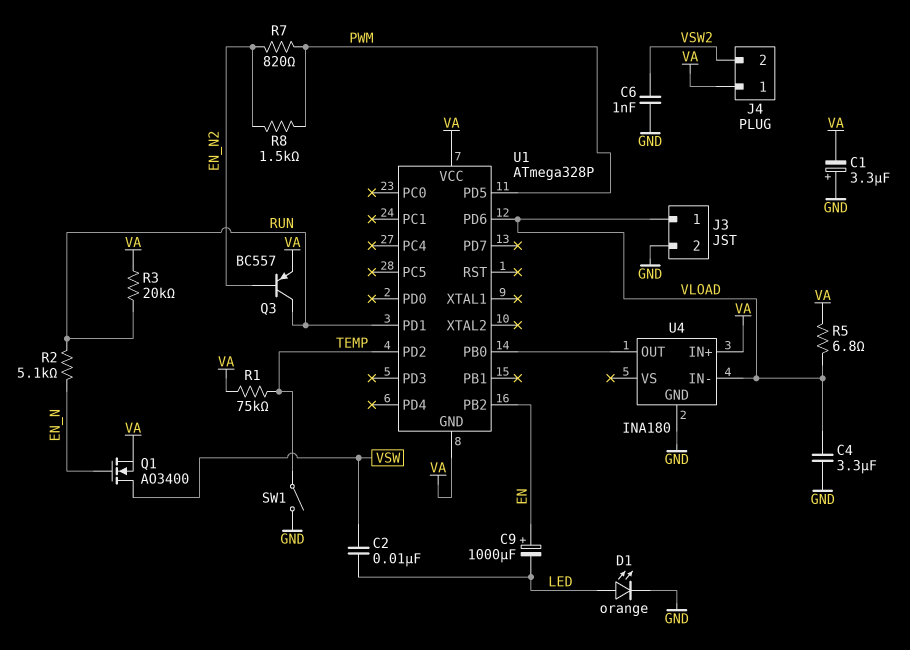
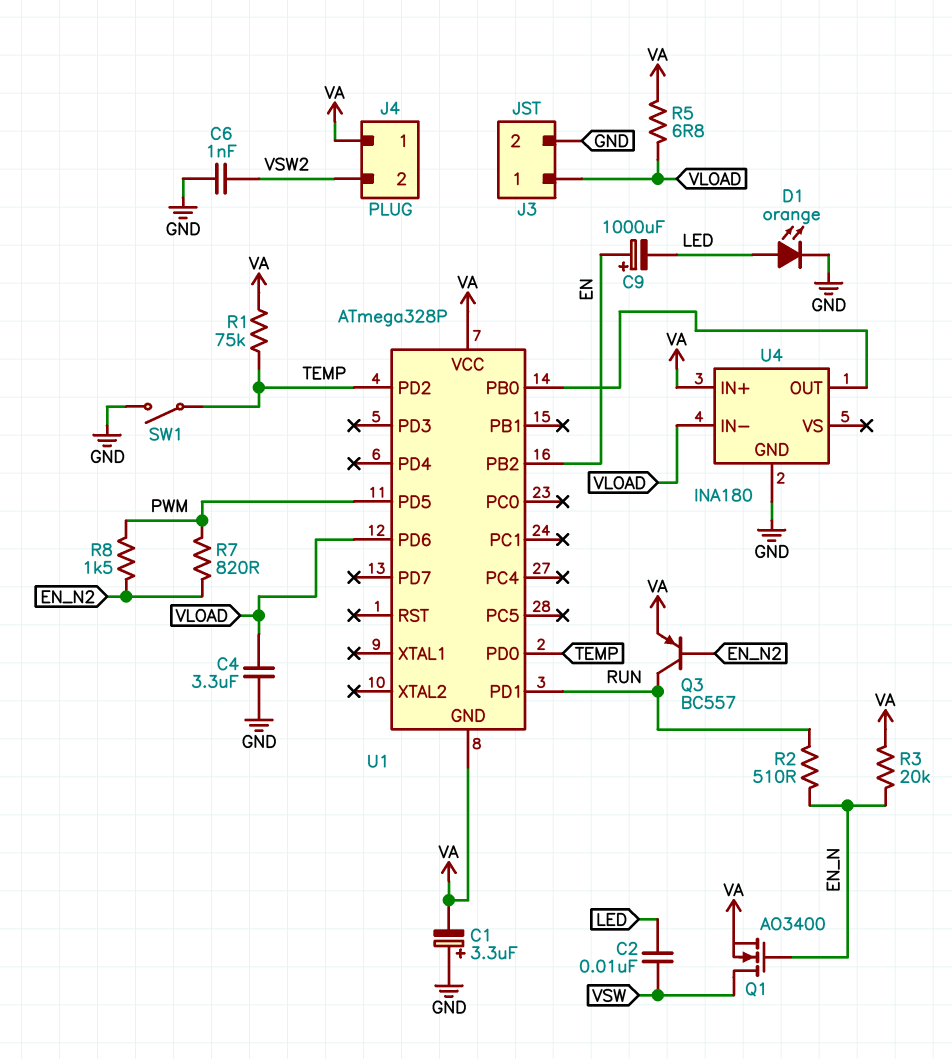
R2: 5.1k (EN_N, RUN) -> 510 (EN_N, RUN)
R3: 20k (RUN, VA) -> 20k (EN_N, VA)
U1 pin PD0: none -> TEMP

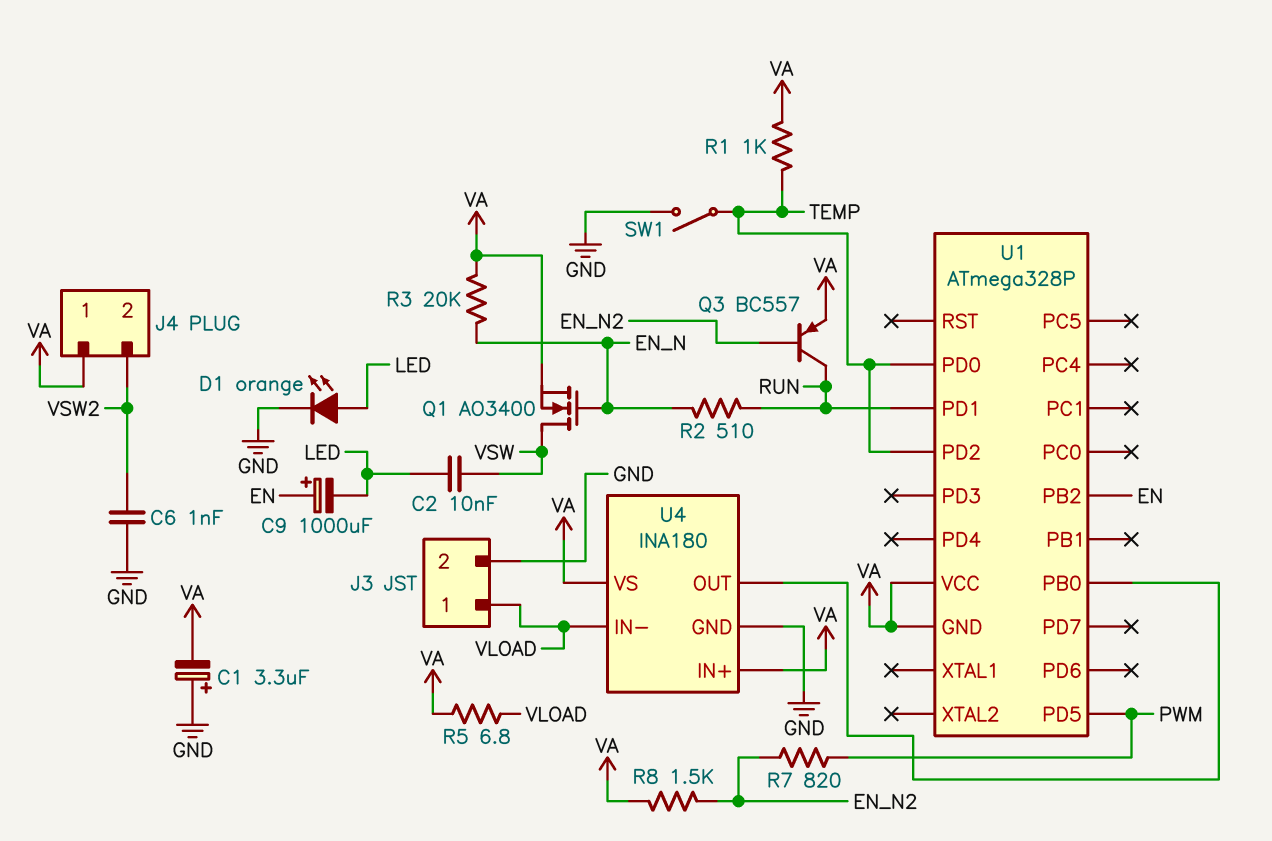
C4: 3.3uF (GND, VLOAD) -> none
R1: 75k (TEMP, VA) -> 1k (TEMP, VA)
R8: 1.5k (EN_N2, PWM) -> 1.5k (EN_N2, VA)
U1 pin PD6: VLOAD -> none
U4 pin VS: none -> VA

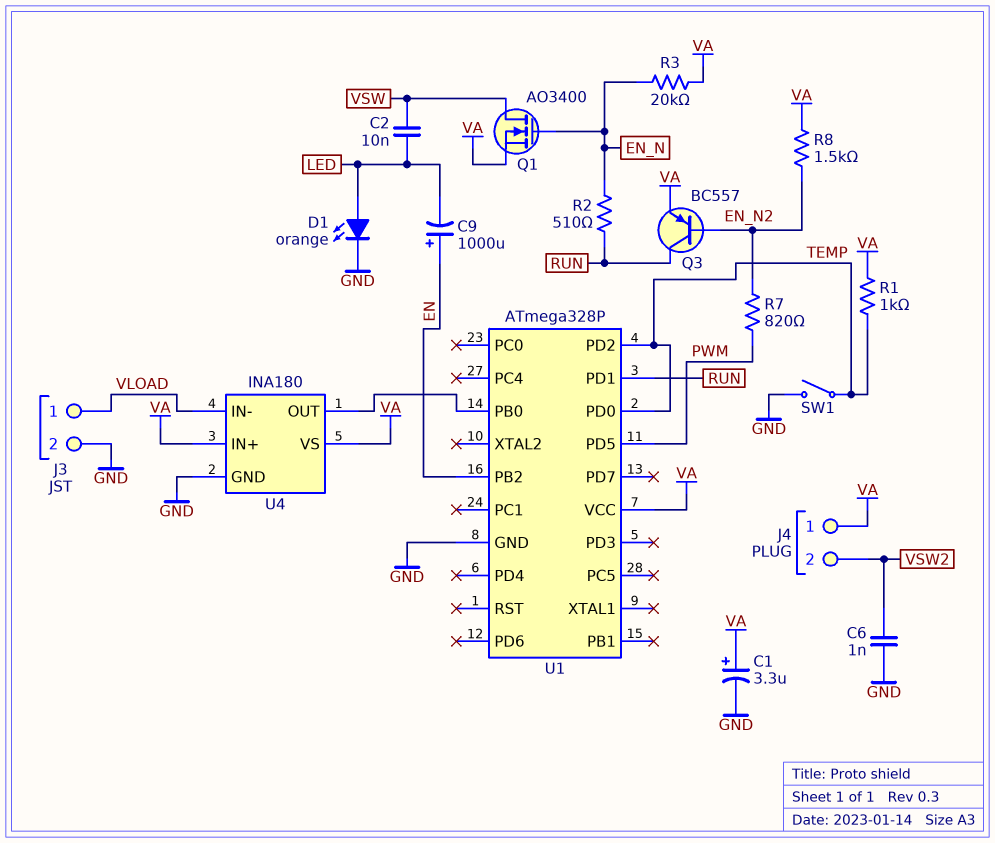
C1: 3.3uF (plus GND, minus VA) -> 3.3uF (plus VA, minus GND)
R5: 6.8 (VA, VLOAD) -> none
U1 pin GND: VA -> GND

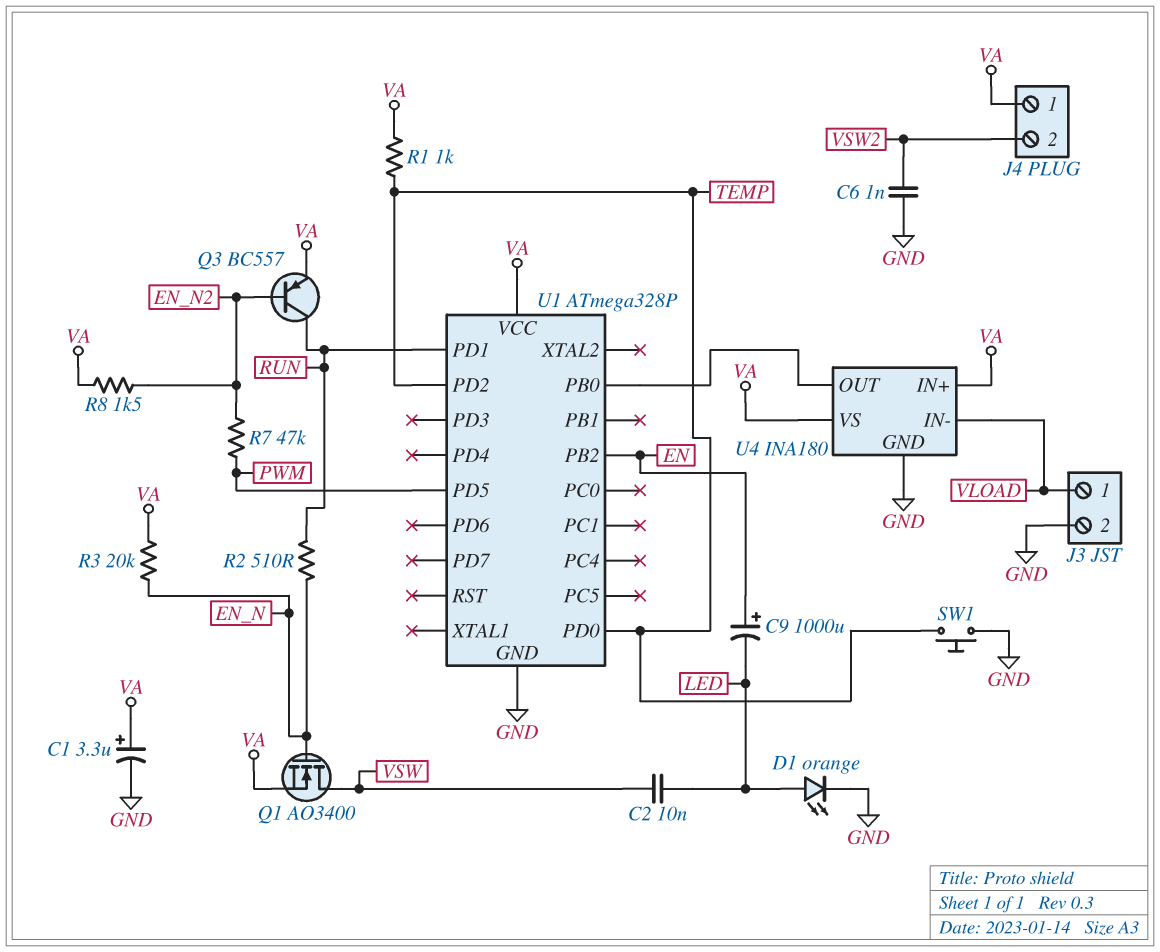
R7: 820 (EN_N2, PWM) -> 47k (EN_N2, PWM)
SW1: switch (GND, TEMP) -> button (GND, TEMP)

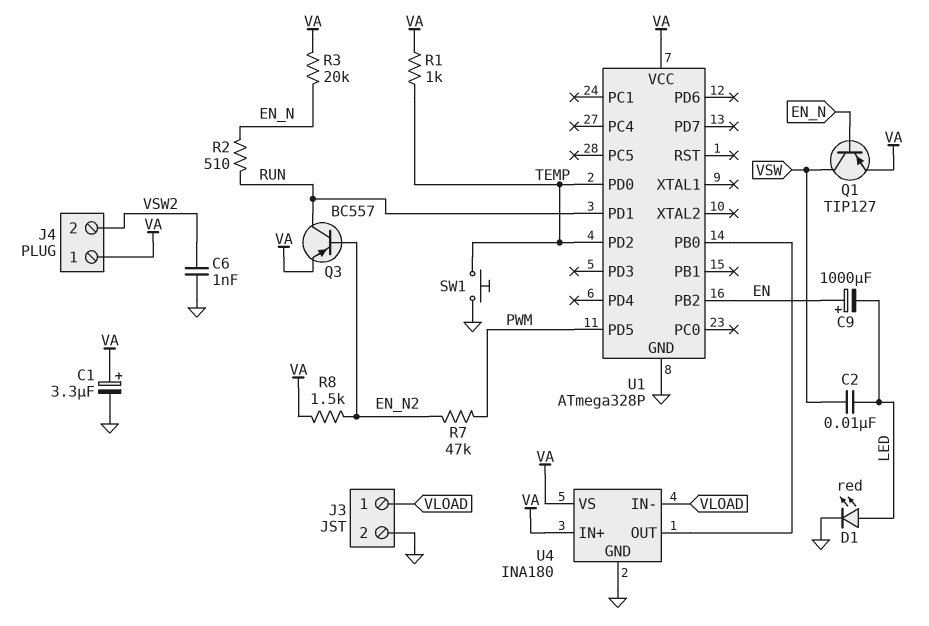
D1: LED orange (A LED, K GND) -> LED red (A LED, K GND)
Q1: NMOS AO3400 (G EN_N, D VSW, S VA) -> PNP TIP127 (B EN_N, C VSW, E VA)

